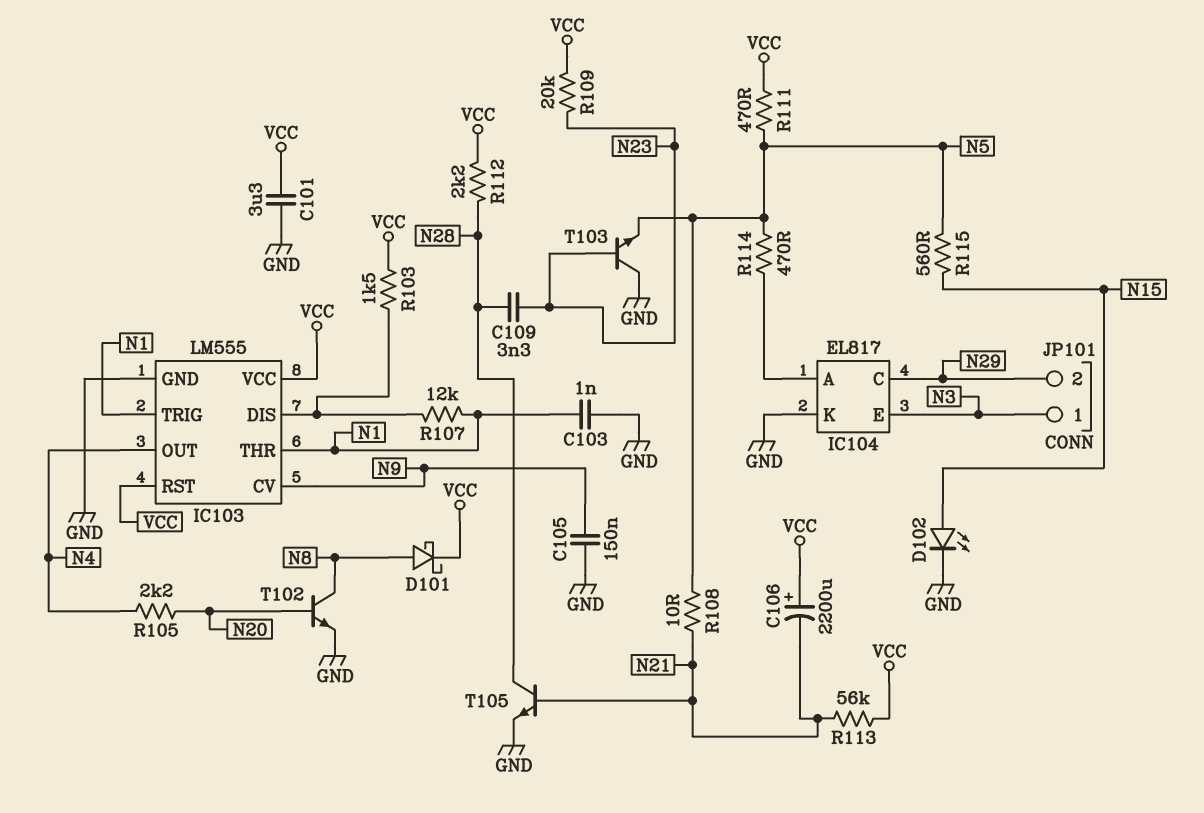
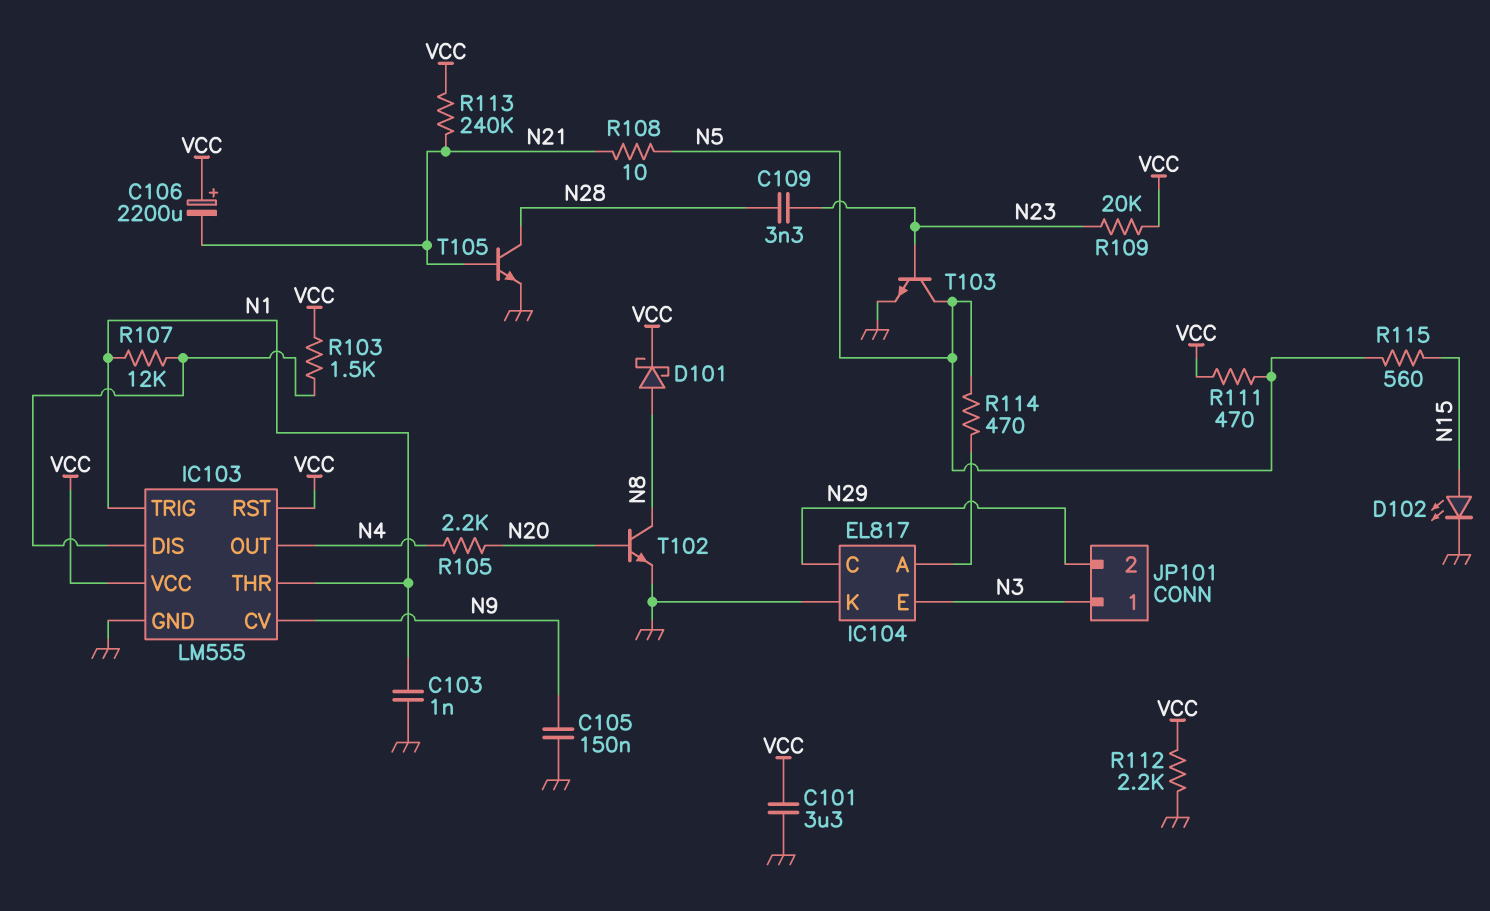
R112: 2.2k (N28, VCC) -> 2.2k (GND, VCC)
R113: 56k (N21, VCC) -> 240k (N21, VCC)
T103: NPN (B N23, C GND, E N5) -> NPN (B N23, C N5, E GND)

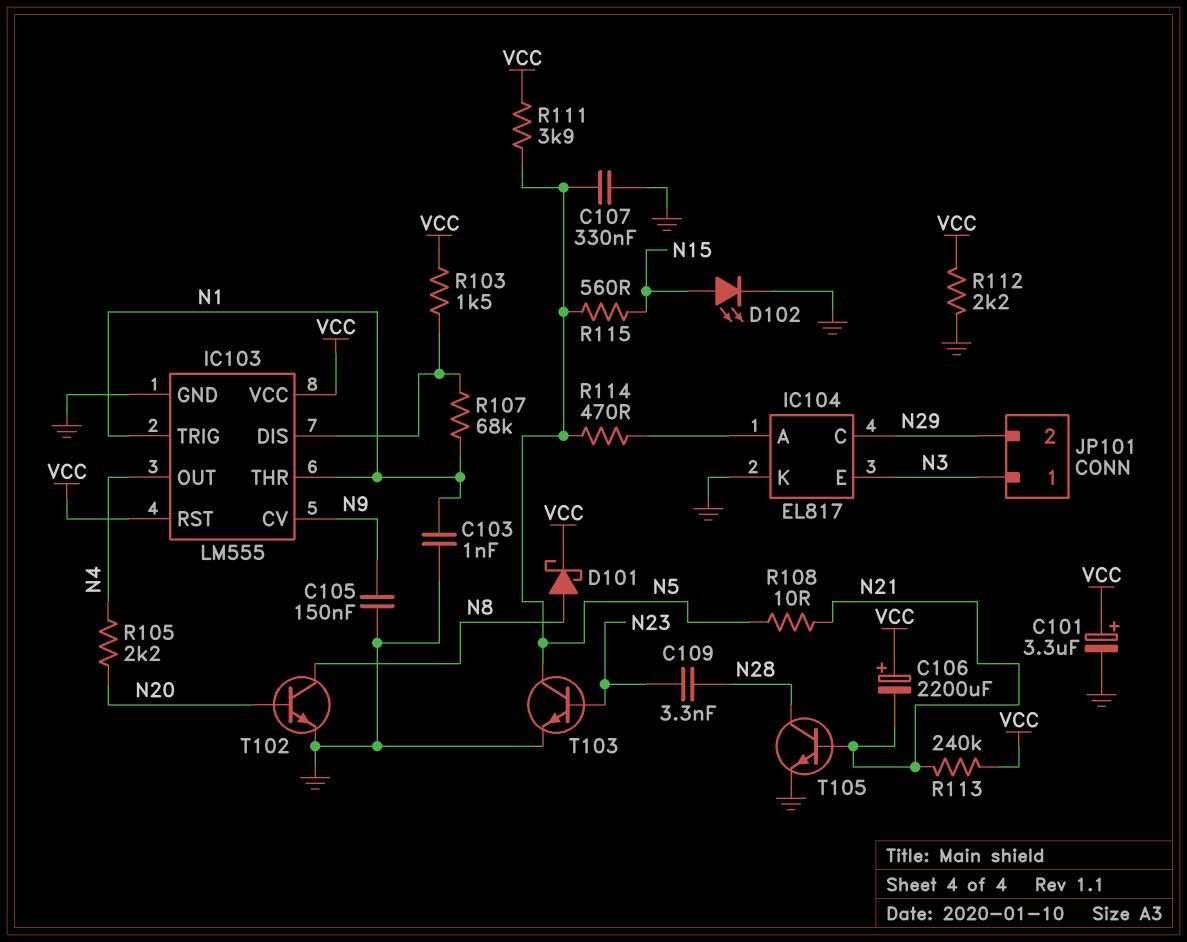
C101: 3.3uF (GND, VCC) -> 3.3uF (plus VCC, minus GND)
C107: none -> 330nF (GND, N5)
R107: 12k (IC103/DIS, N1) -> 68k (IC103/DIS, N1)
R109: 20k (N23, VCC) -> none
R111: 470 (N5, VCC) -> 3.9k (N5, VCC)

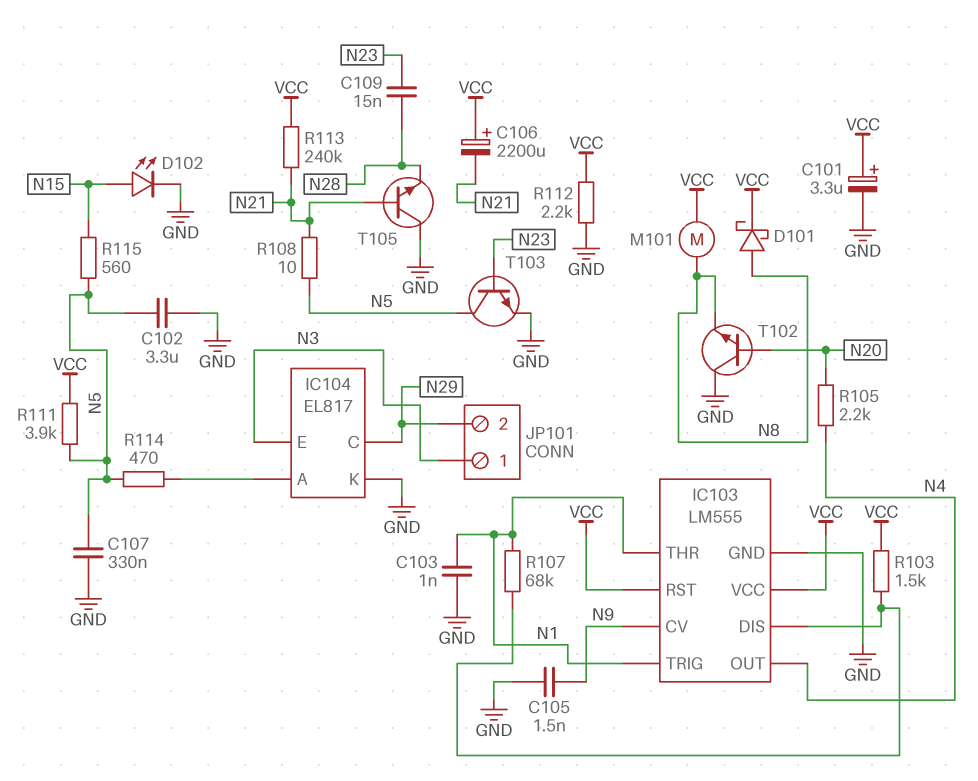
C102: none -> 3.3uF (GND, N5)
C105: 150nF (GND, N9) -> 1.5nF (GND, N9)
C109: 3.3nF (N23, N28) -> 15nF (N23, N28)
M101: none -> motor (N8, VCC)
T102: NPN (B N20, C N8, E GND) -> NPN (B N20, C GND, E N8)
T105: NPN (B N21, C N28, E GND) -> NPN (B N21, C GND, E N28)

